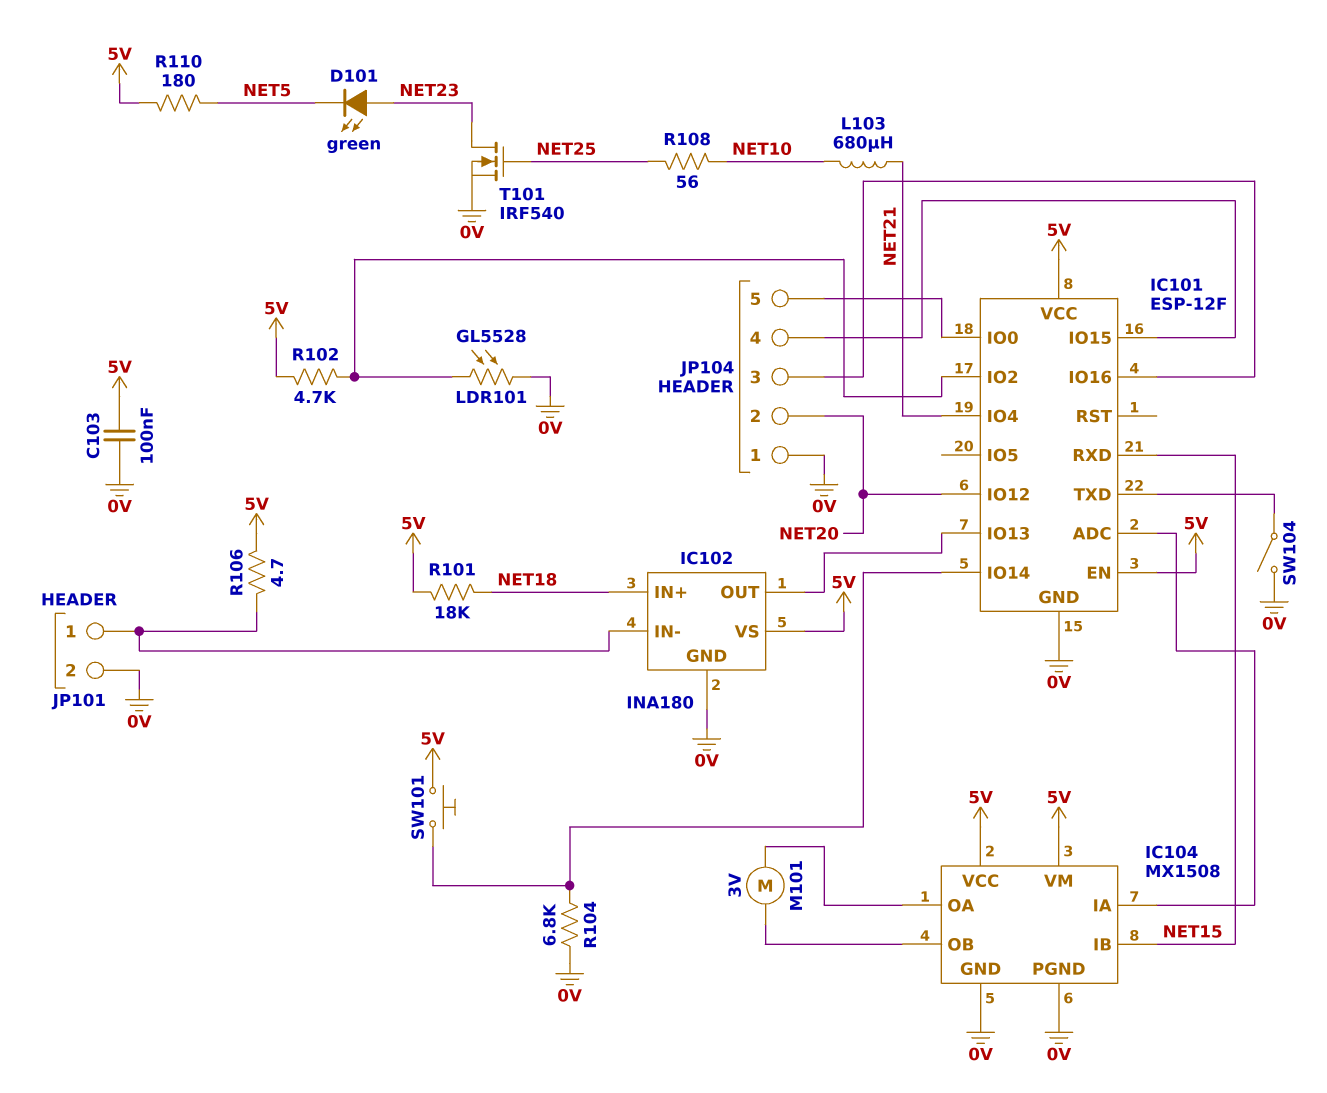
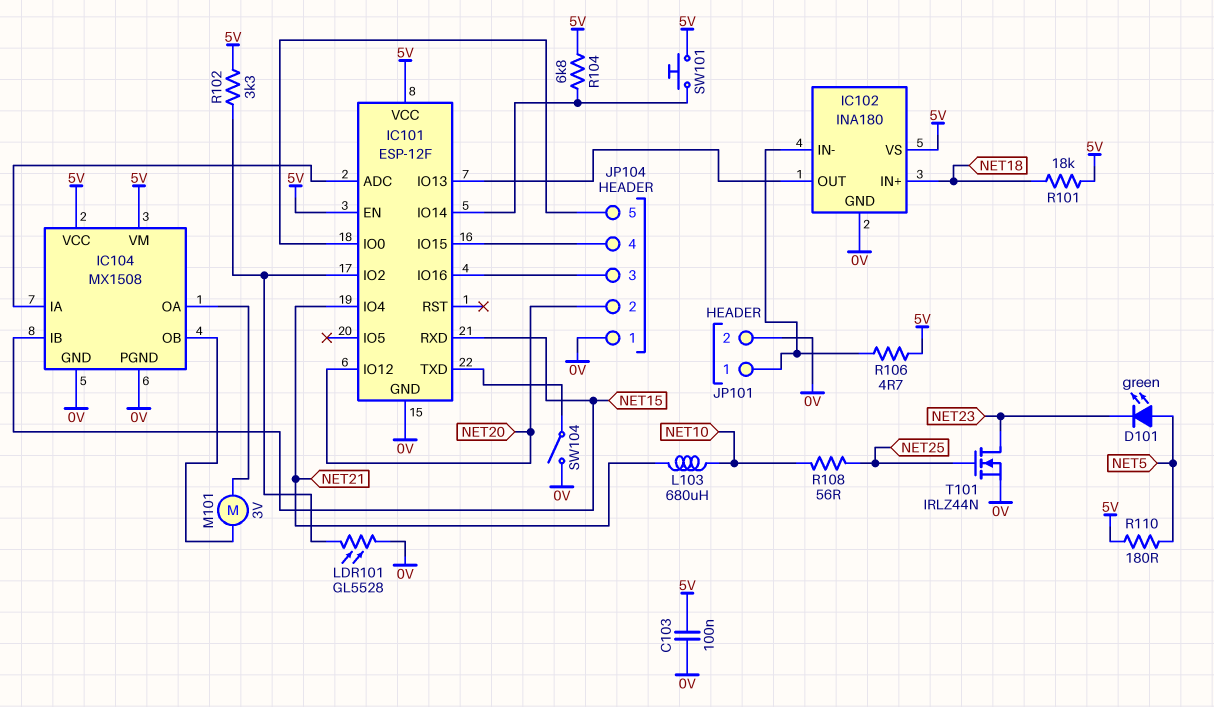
D101: LED green (A NET23, K NET5) -> LED green (A NET5, K NET23)
R102: 4.7k (5V, IC101/IO2) -> 3.3k (5V, IC101/IO2)
R104: 6.8k (0V, IC101/IO14) -> 6.8k (5V, IC101/IO14)
T101: NMOS IRF540 (G NET25, D NET23, S 0V) -> NMOS IRLZ44N (G NET25, D NET23, S 0V)

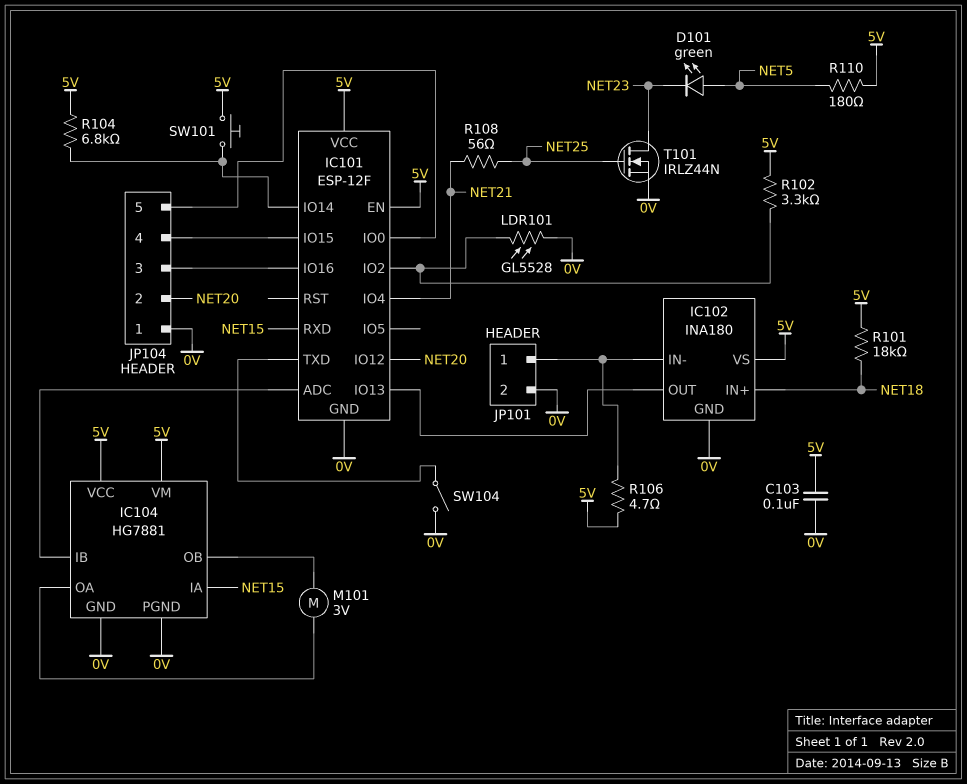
IC104: MX1508 -> HG7881
IC104 pin IA: IC101/ADC -> NET15
IC104 pin IB: NET15 -> IC101/ADC
L103: 680uH (NET10, NET21) -> none
R108: 56 (NET10, NET25) -> 56 (NET21, NET25)

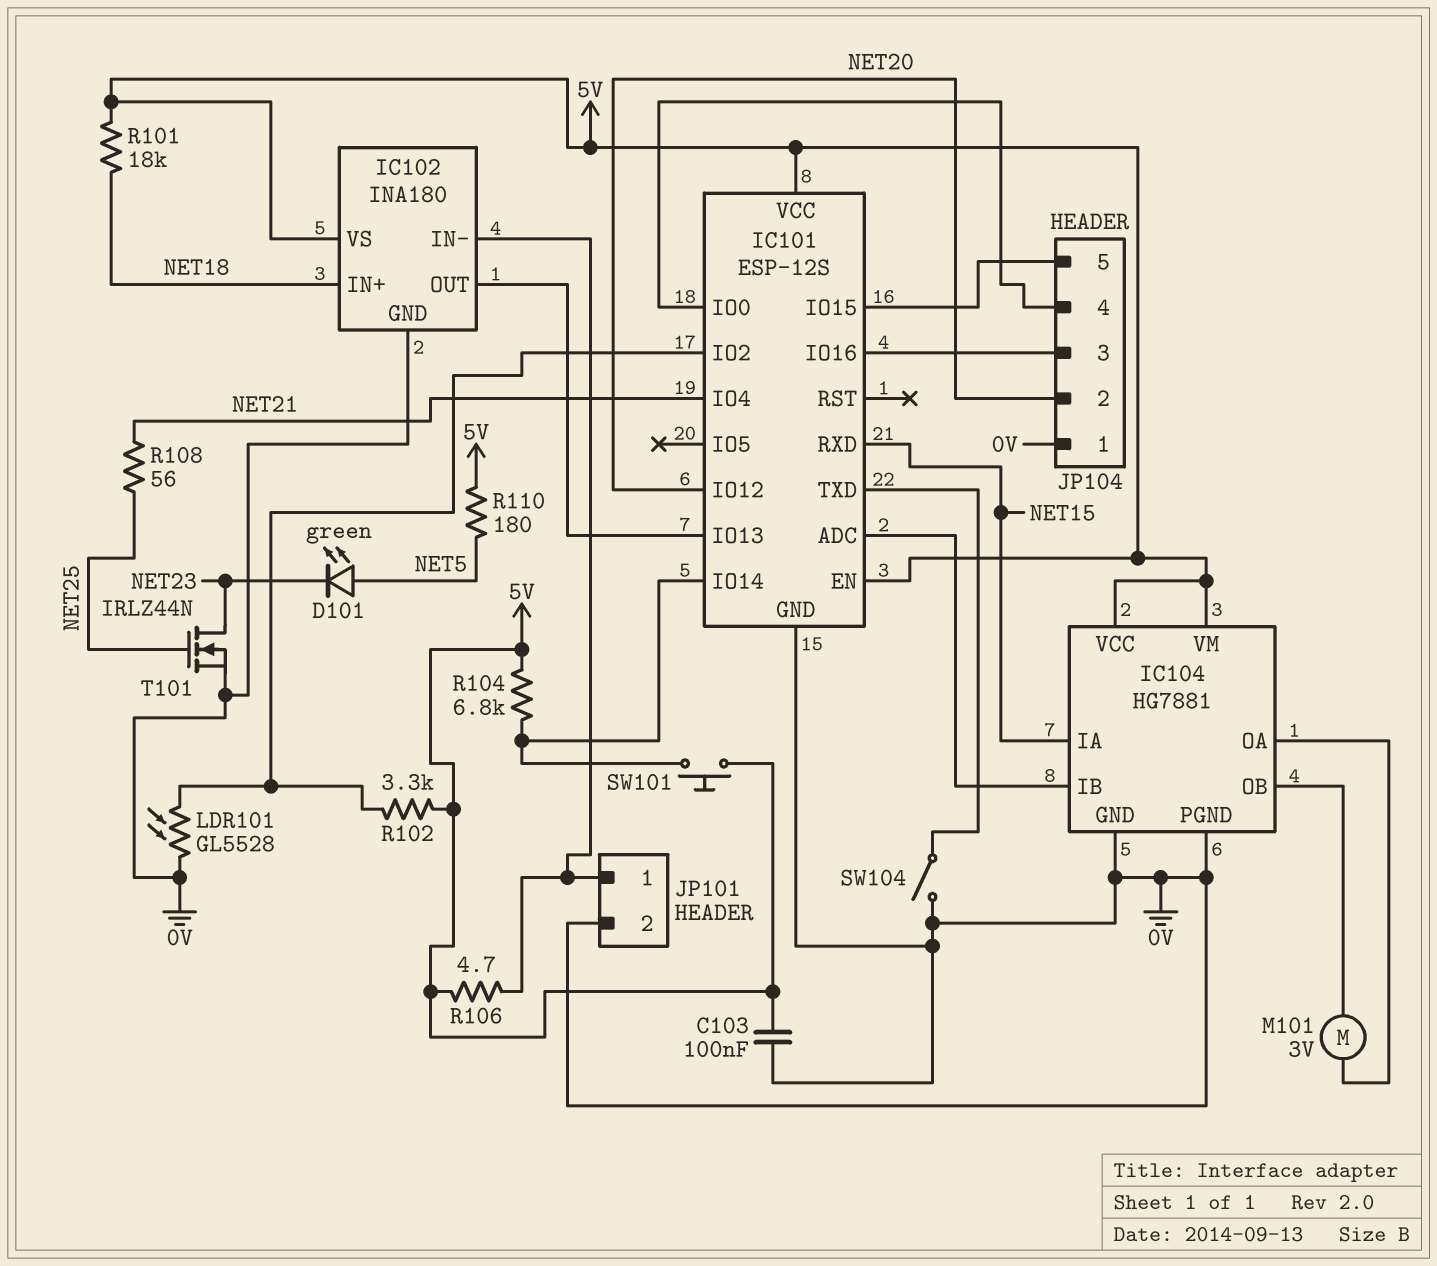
IC101: ESP-12F -> ESP-12S
JP104 pin 4: IC101/IO15 -> IC101/IO0
JP104 pin 5: IC101/IO0 -> IC101/IO15

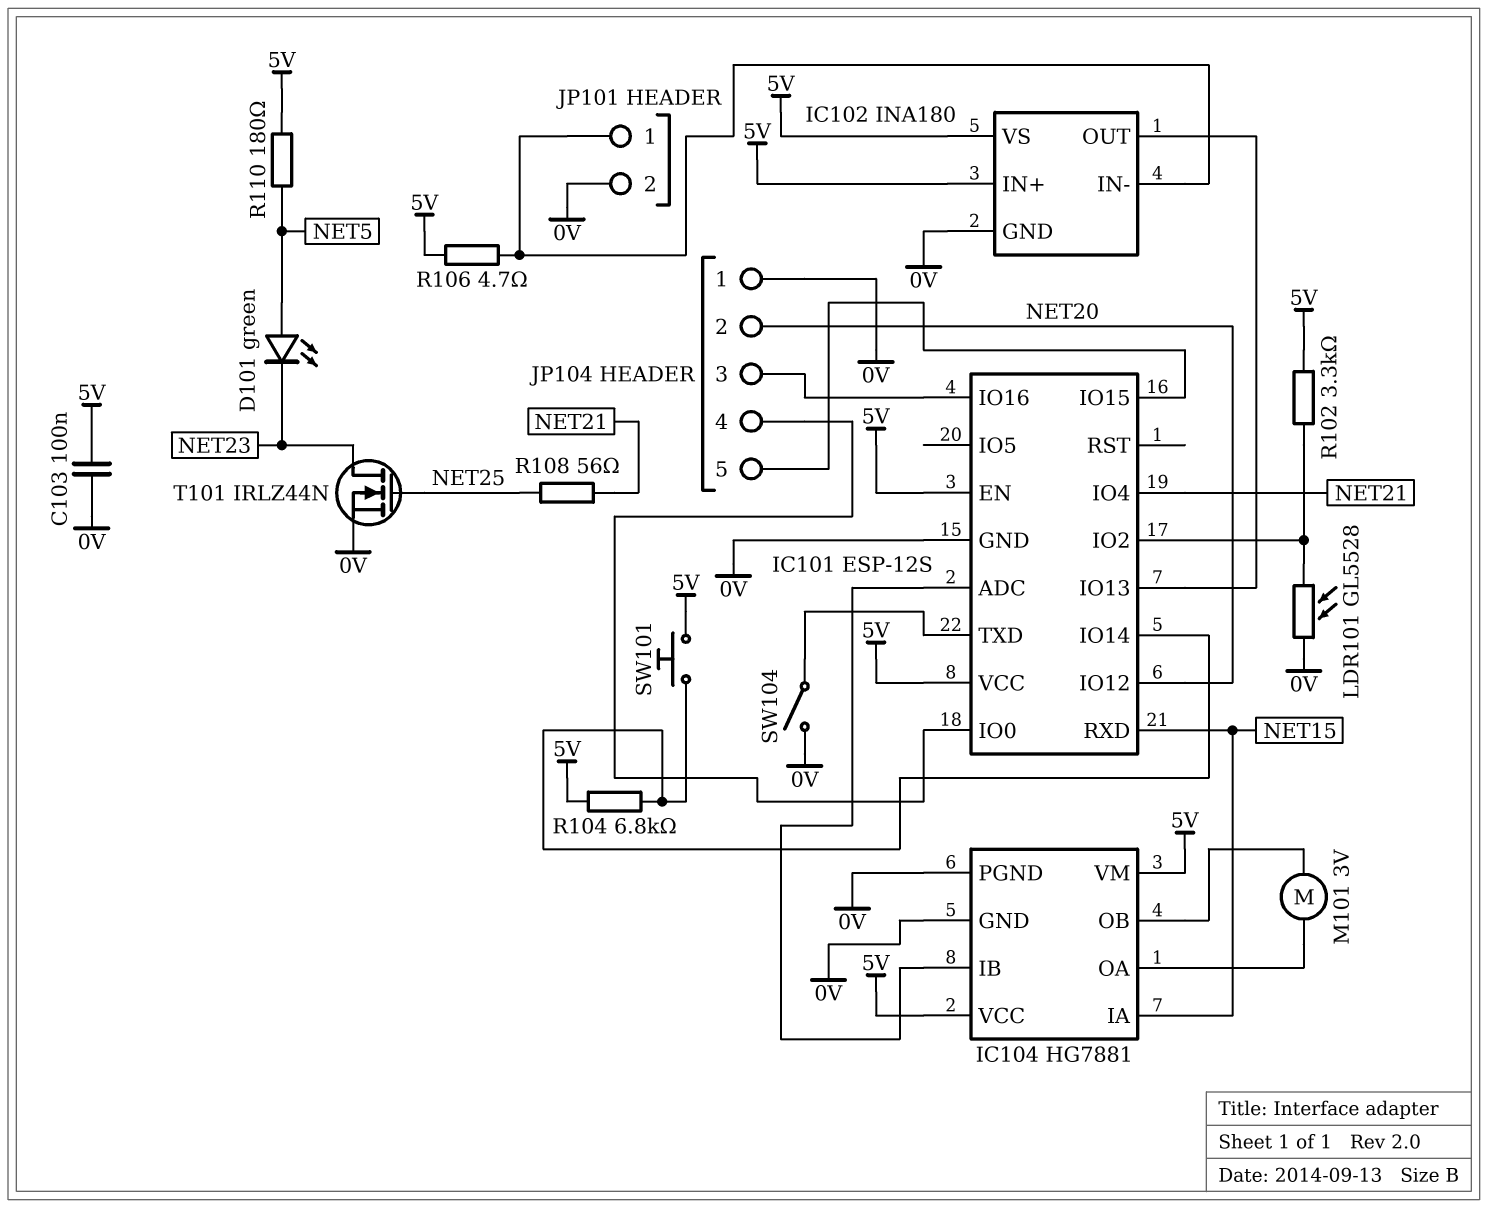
IC102 pin IN+: NET18 -> 5V
R101: 18k (5V, NET18) -> none

